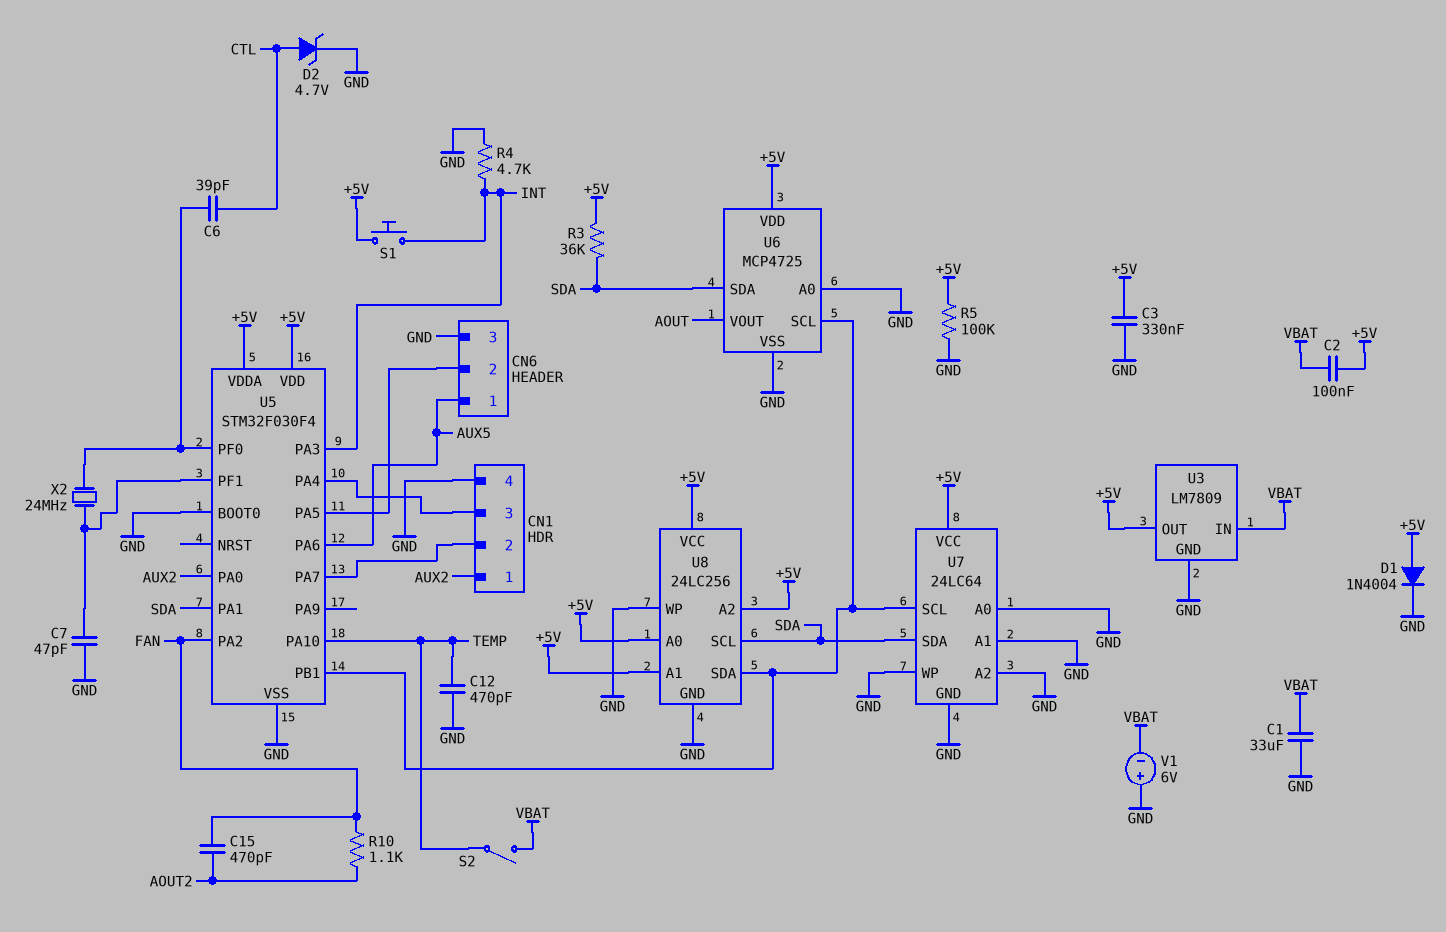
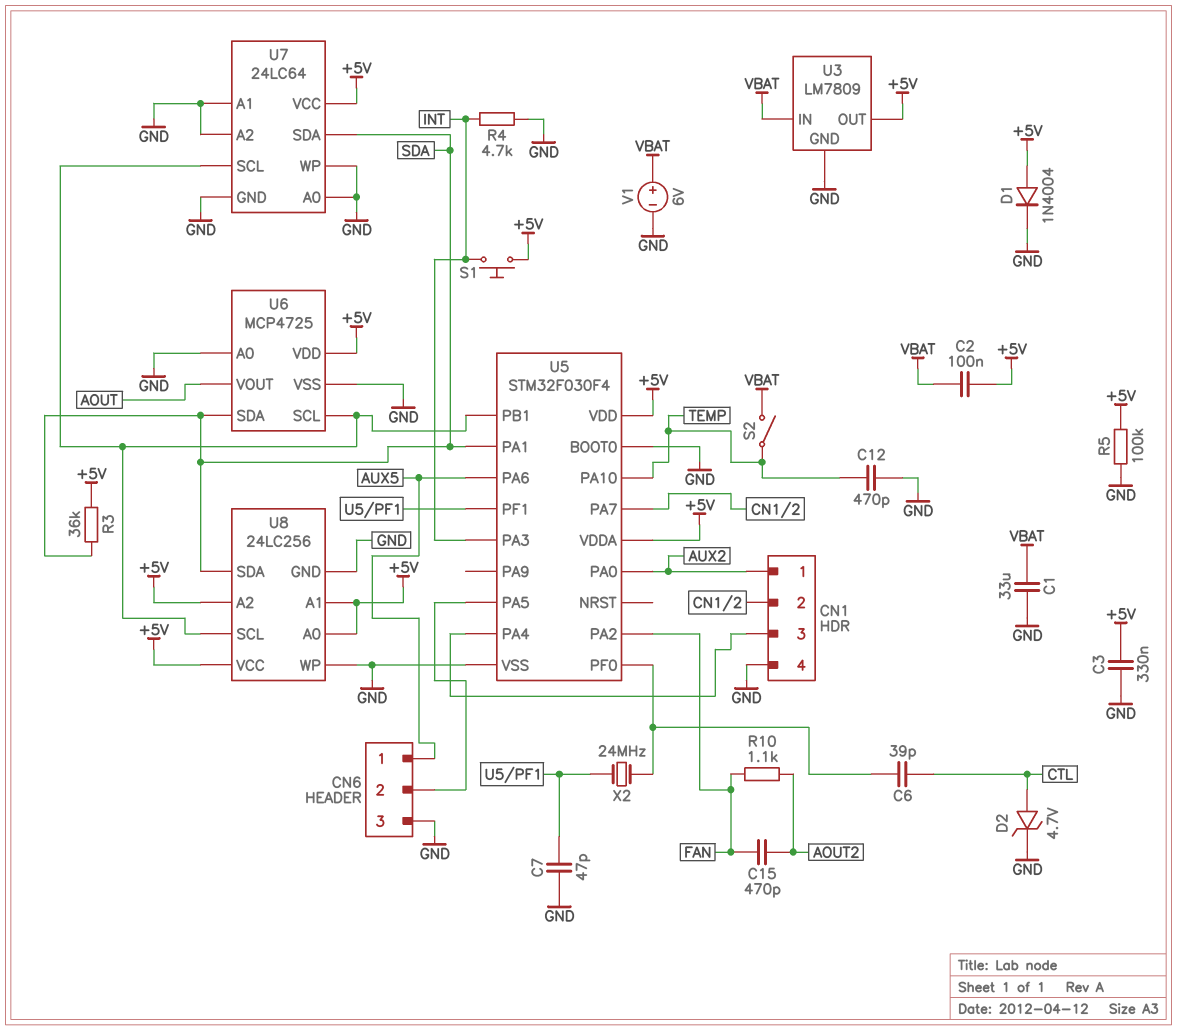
U8 pin SCL: SDA -> U5/PB1
U8 pin SDA: U5/PB1 -> SDA
V1: 6V (plus GND, minus VBAT) -> 6V (plus VBAT, minus GND)

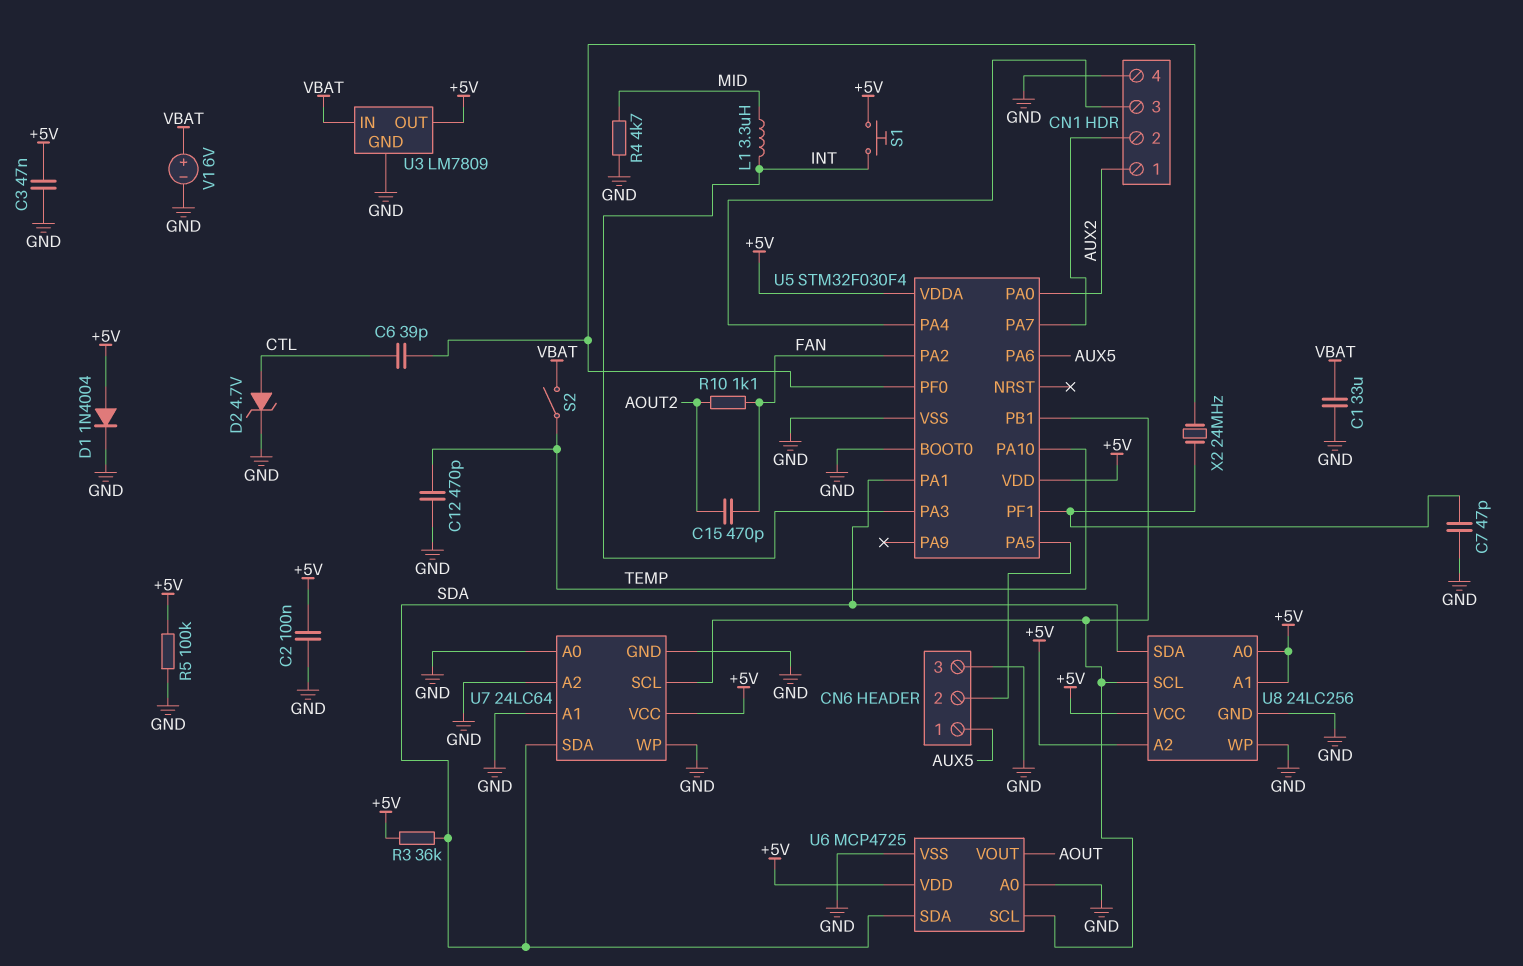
C2: 100nF (+5V, VBAT) -> 100nF (+5V, GND)
C3: 330nF (+5V, GND) -> 47nF (+5V, GND)
L1: none -> 3.3uH (INT, MID)
R4: 4.7k (GND, INT) -> 4.7k (GND, MID)

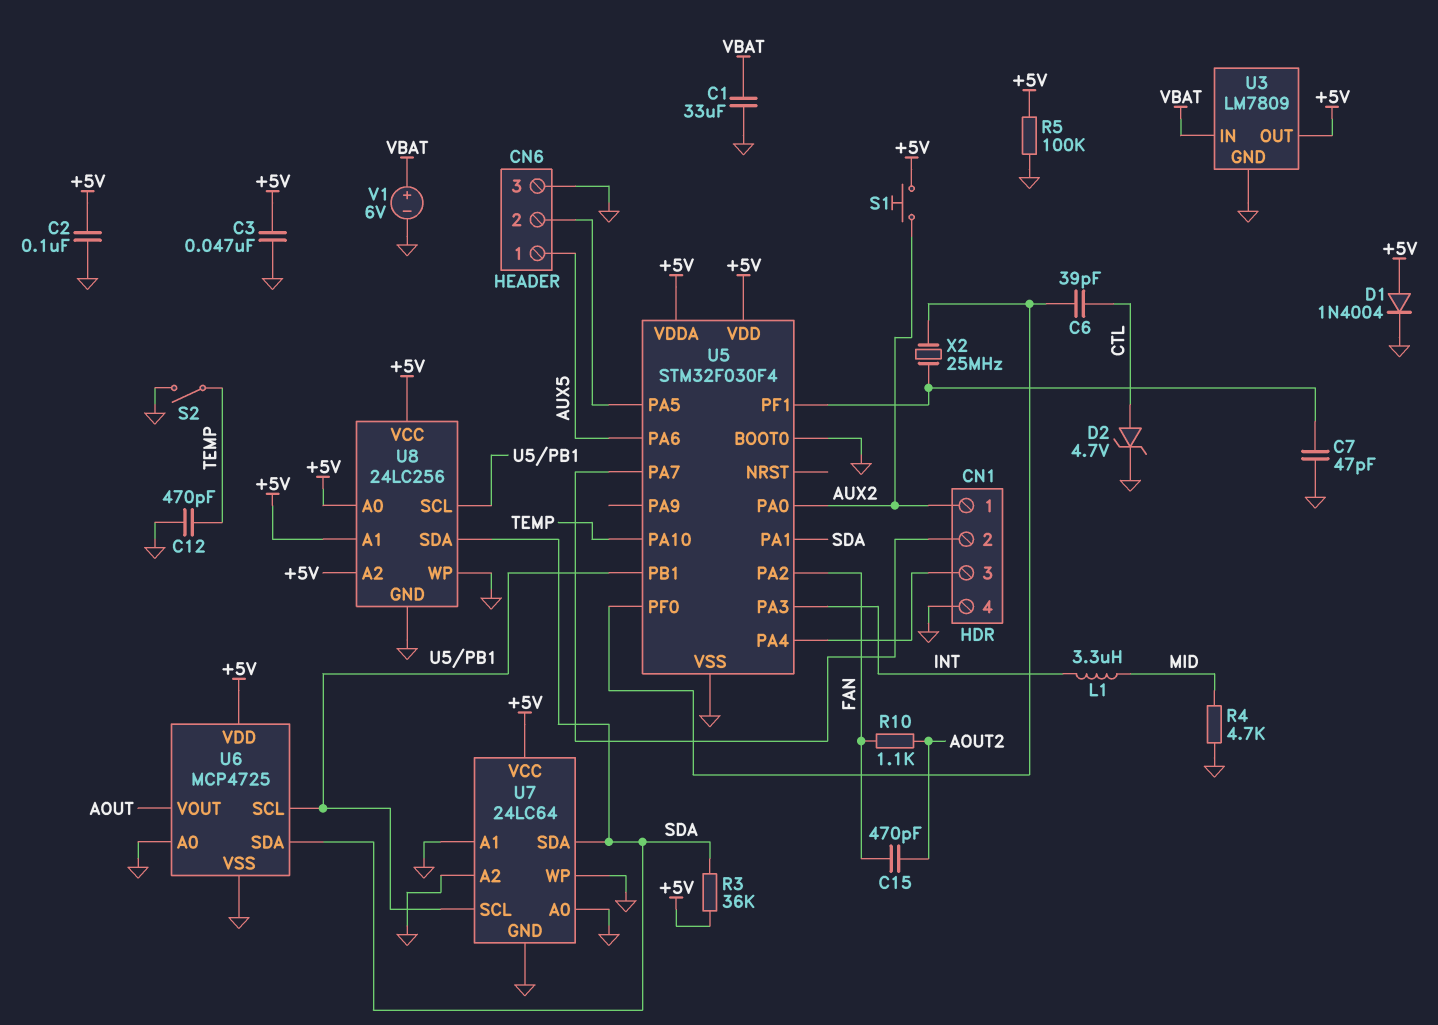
S1: button (+5V, INT) -> button (+5V, AUX2)
S2: switch (TEMP, VBAT) -> switch (GND, TEMP)
X2: 24MHz (U5/PF0, U5/PF1) -> 25MHz (U5/PF0, U5/PF1)

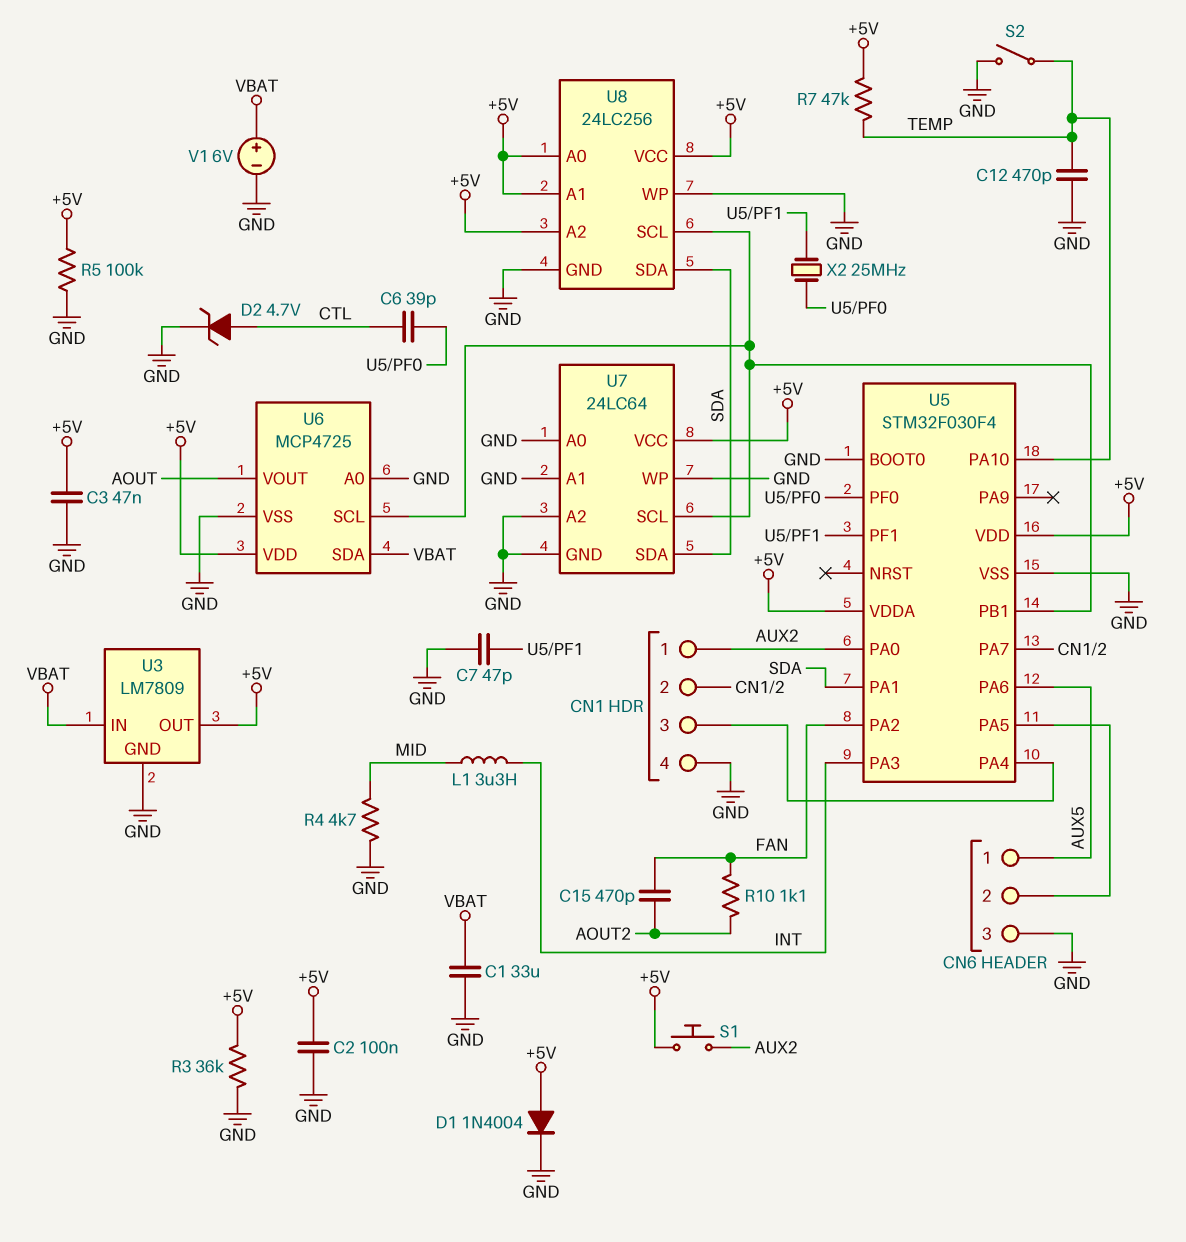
R3: 36k (+5V, SDA) -> 36k (+5V, GND)
R7: none -> 47k (+5V, TEMP)
U6 pin SDA: SDA -> VBAT

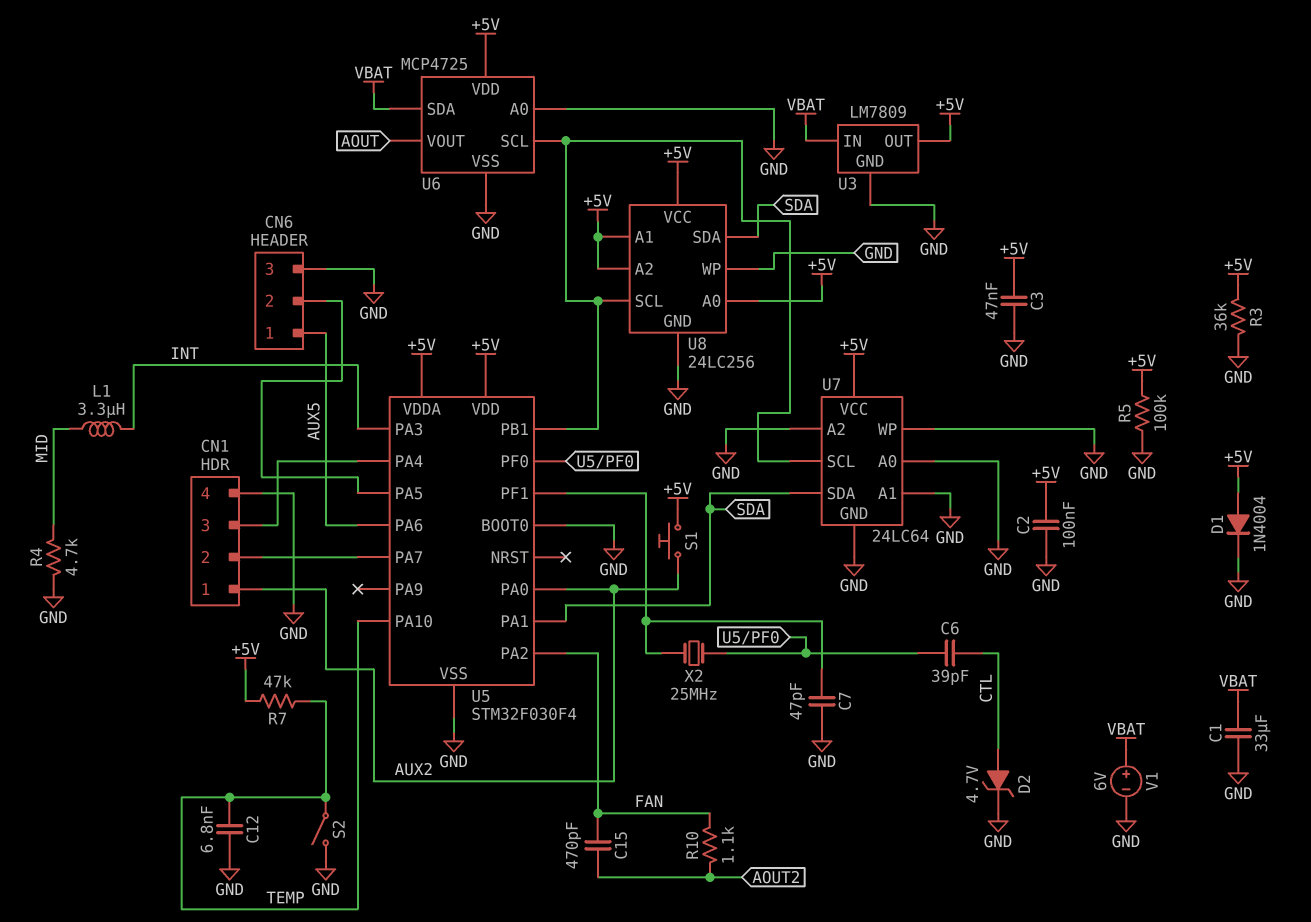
C12: 470pF (GND, TEMP) -> 6.8nF (GND, TEMP)

